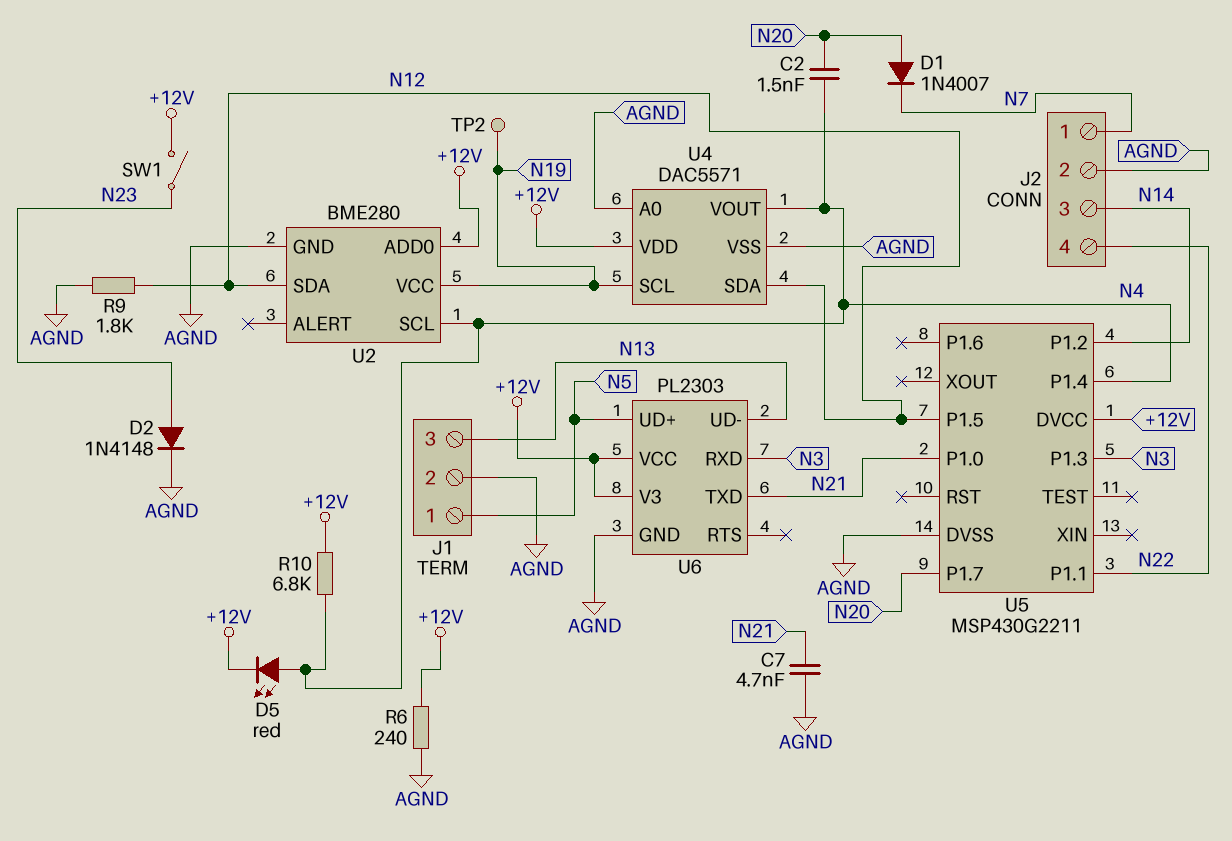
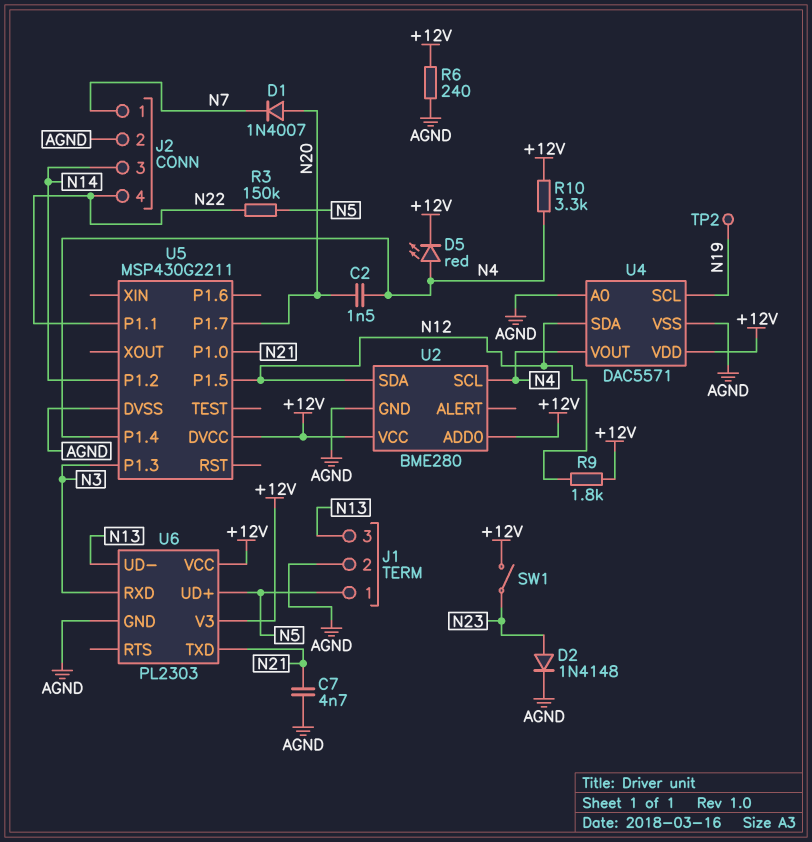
R3: none -> 150k (N5, N22)
R9: 1.8k (AGND, N12) -> 1.8k (+12V, N12)
R10: 6.8k (+12V, N4) -> 3.3k (+12V, N4)
U2 pin VCC: N19 -> +12V

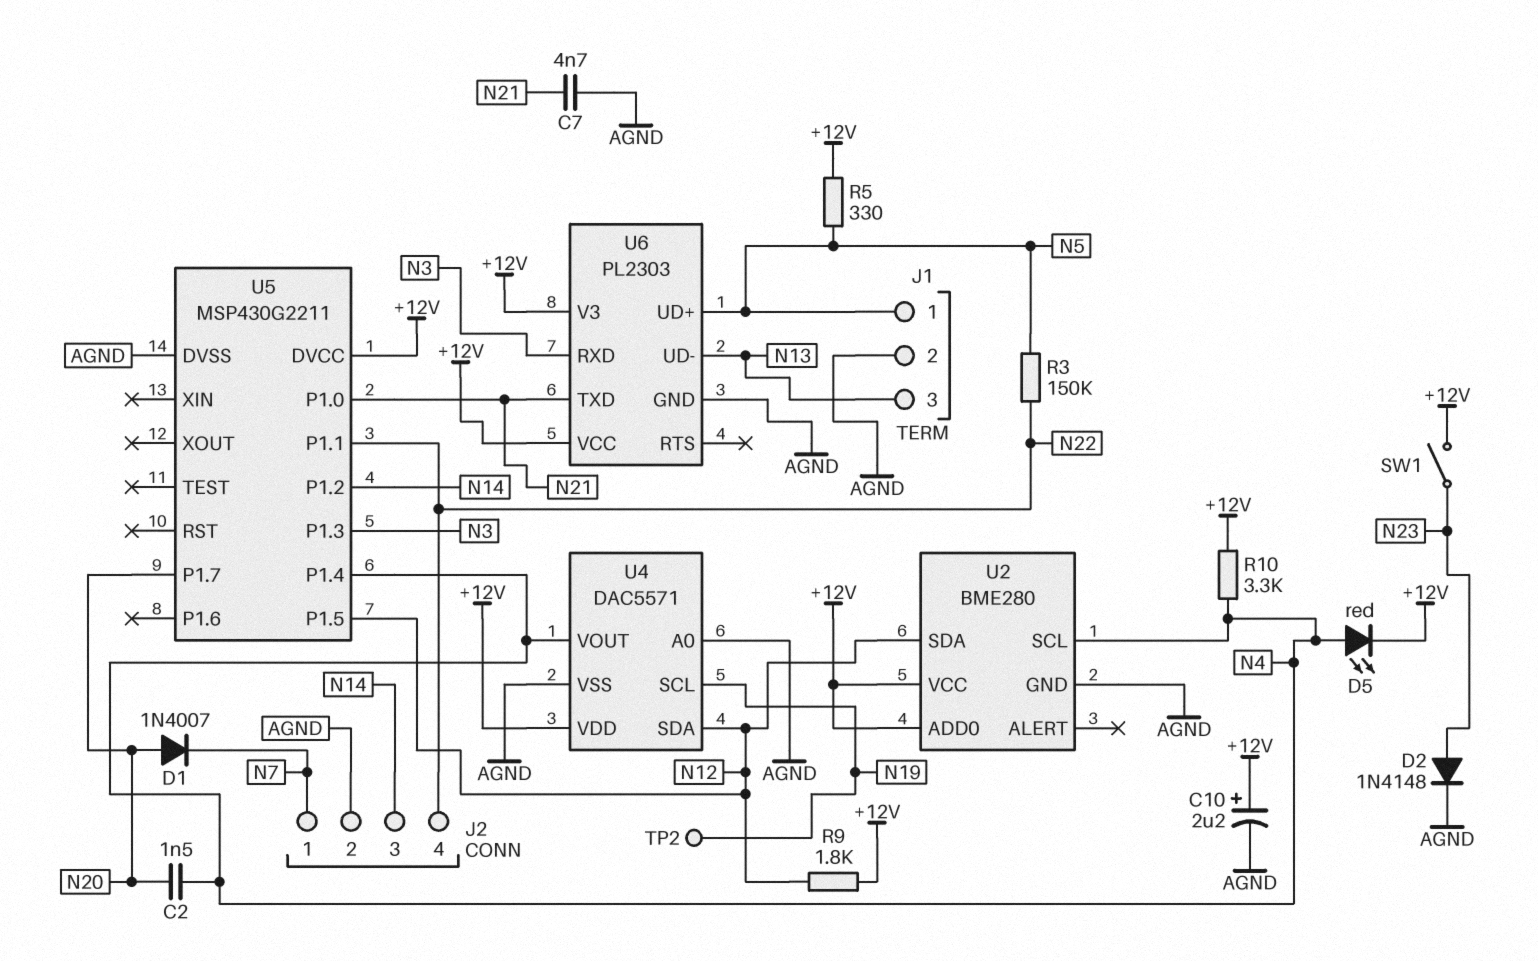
C10: none -> 2.2uF (plus +12V, minus AGND)
R5: none -> 330 (+12V, N5)
R6: 240 (+12V, AGND) -> none

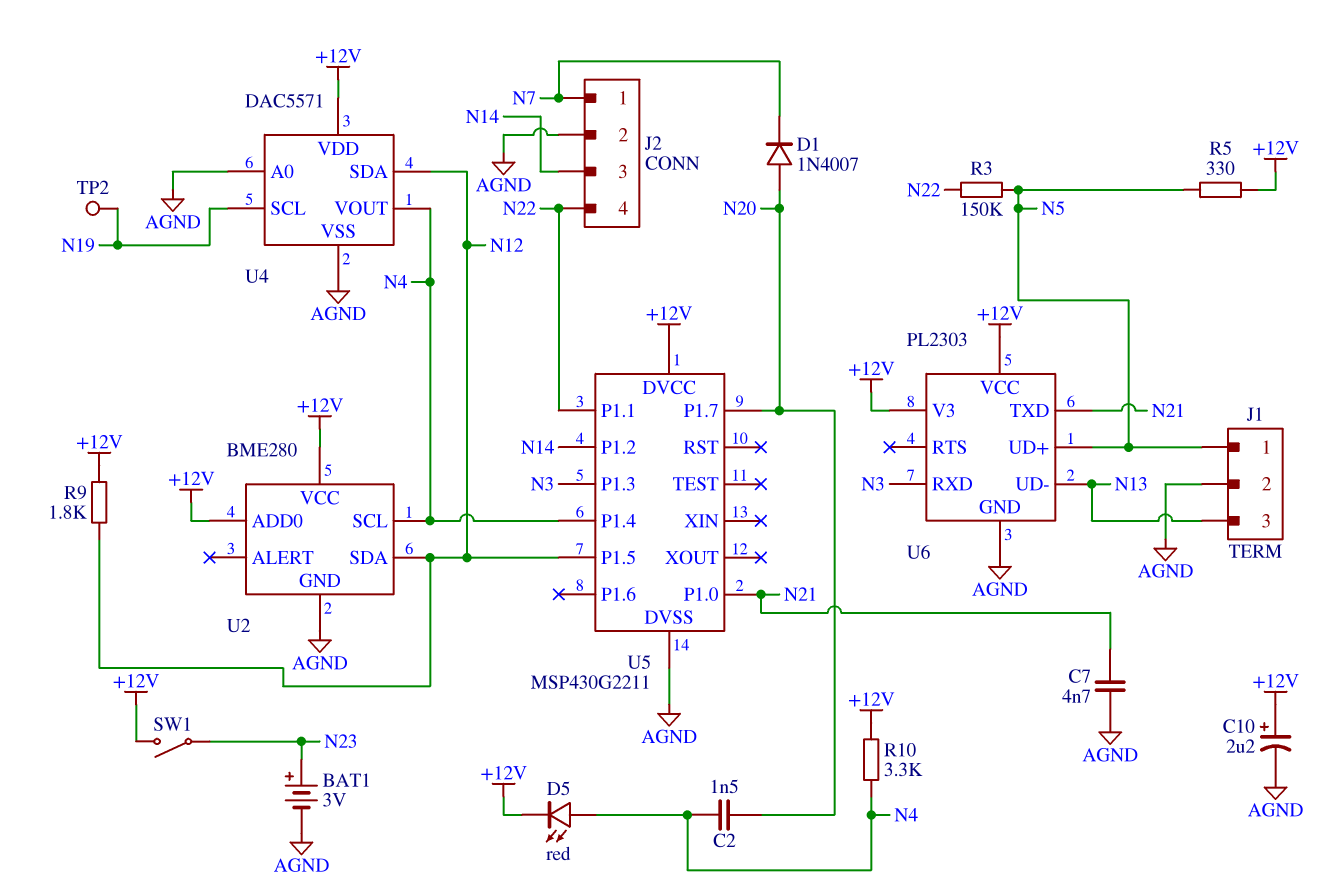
BAT1: none -> 3V (plus N23, minus AGND)
D2: diode 1N4148 (A N23, K AGND) -> none

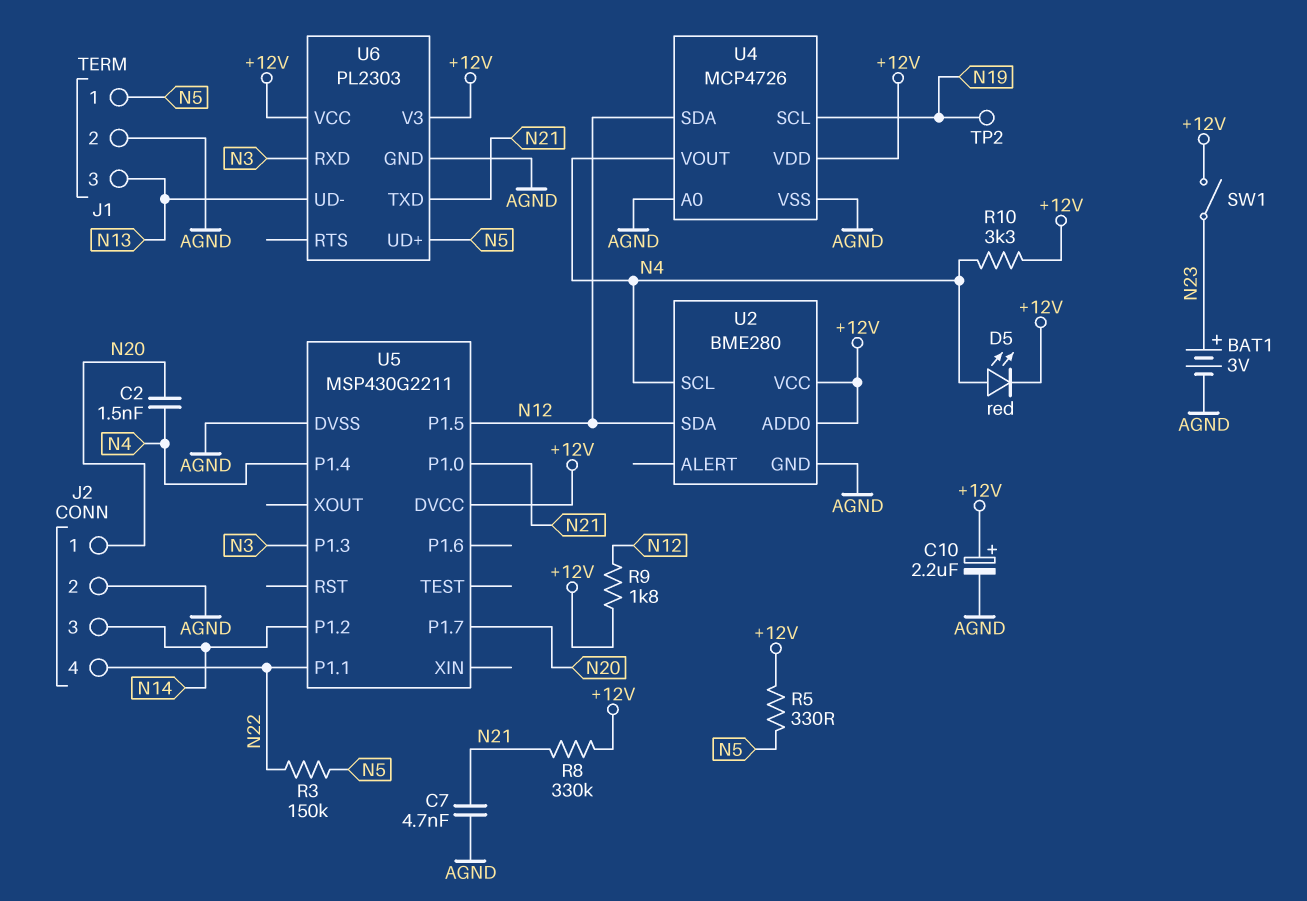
D1: diode 1N4007 (A N20, K N7) -> none
J2 pin 1: N7 -> N20
R8: none -> 330k (+12V, N21)
U4: DAC5571 -> MCP4726

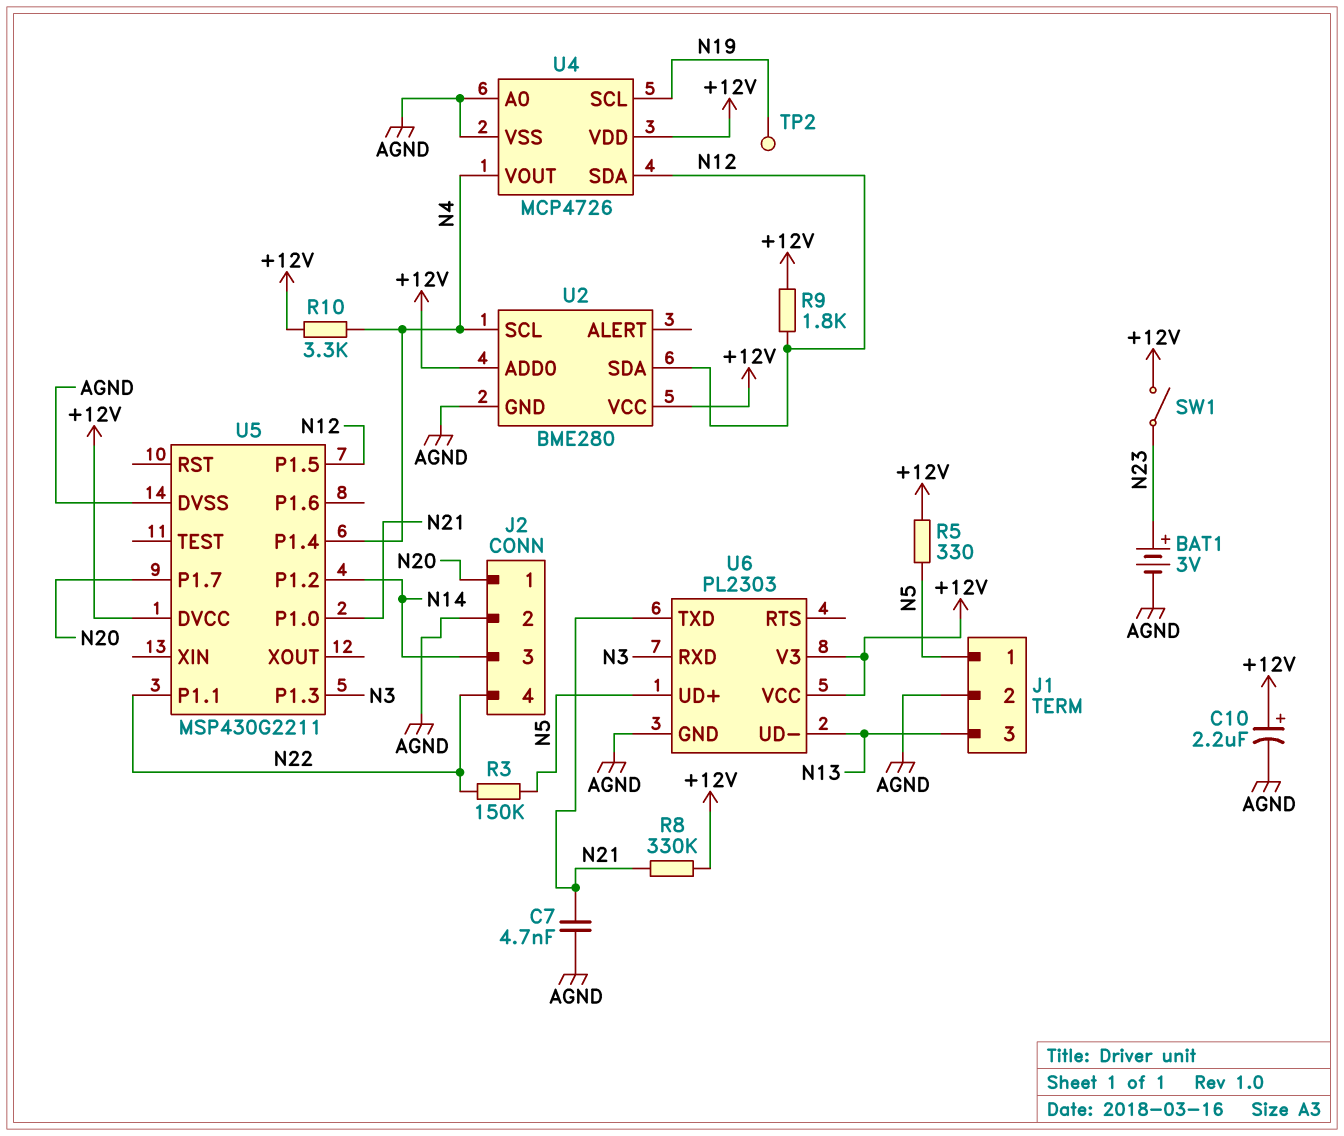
C2: 1.5nF (N4, N20) -> none
D5: LED red (A N4, K +12V) -> none

